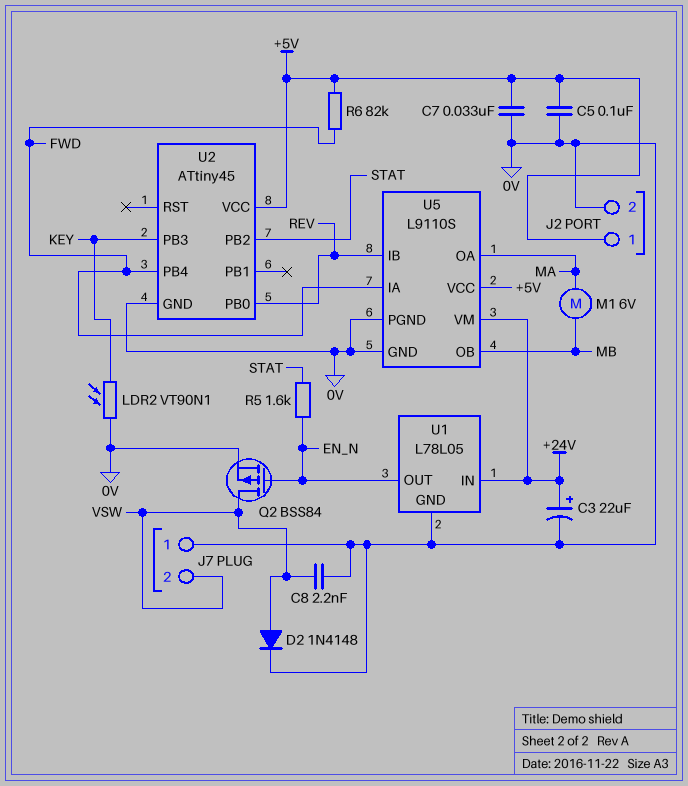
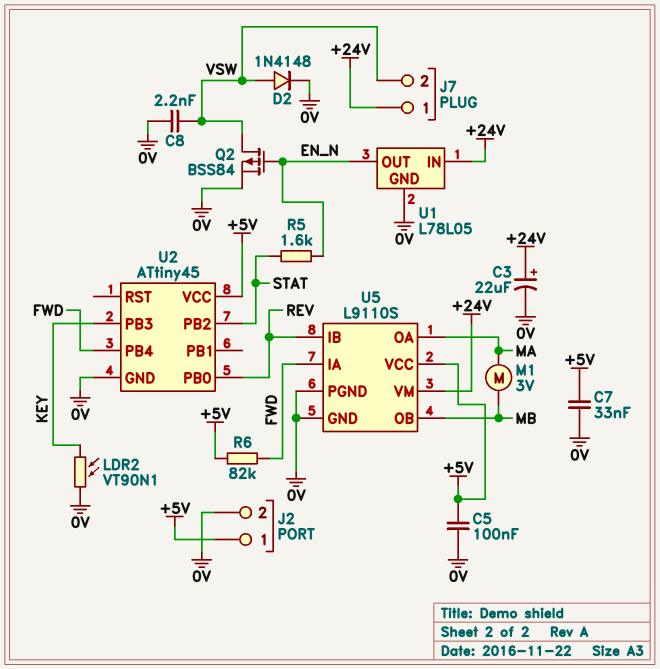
J7 pin 1: 0V -> +24V
M1: motor 6V (MA, MB) -> motor 3V (MA, MB)

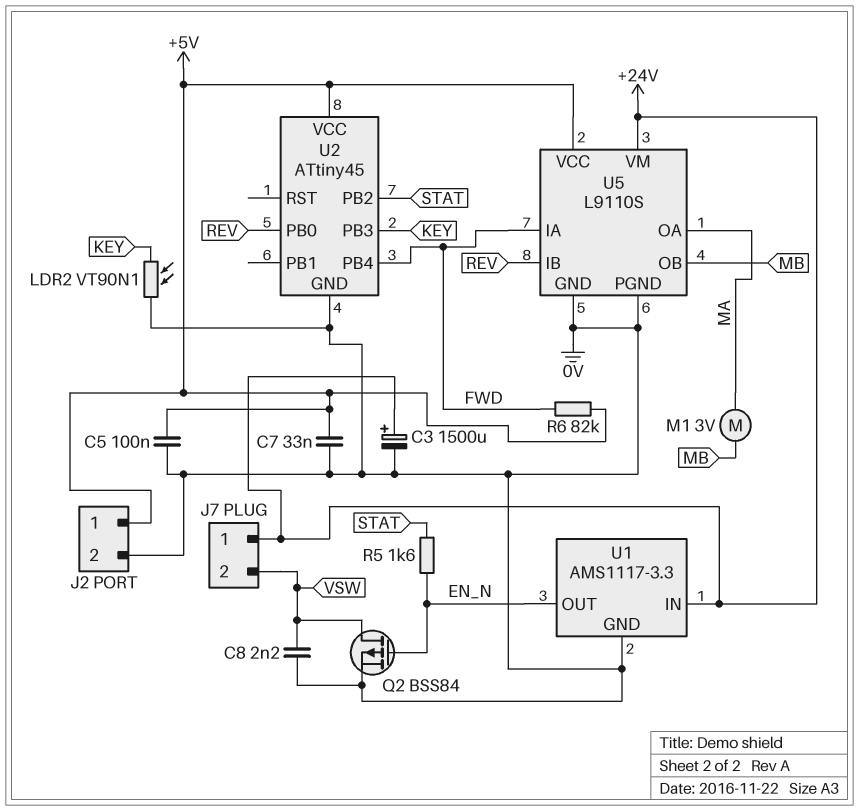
C3: 22uF (plus +24V, minus 0V) -> 1500uF (plus +24V, minus 0V)
D2: diode 1N4148 (A VSW, K 0V) -> none
U1: L78L05 -> AMS1117-3.3

